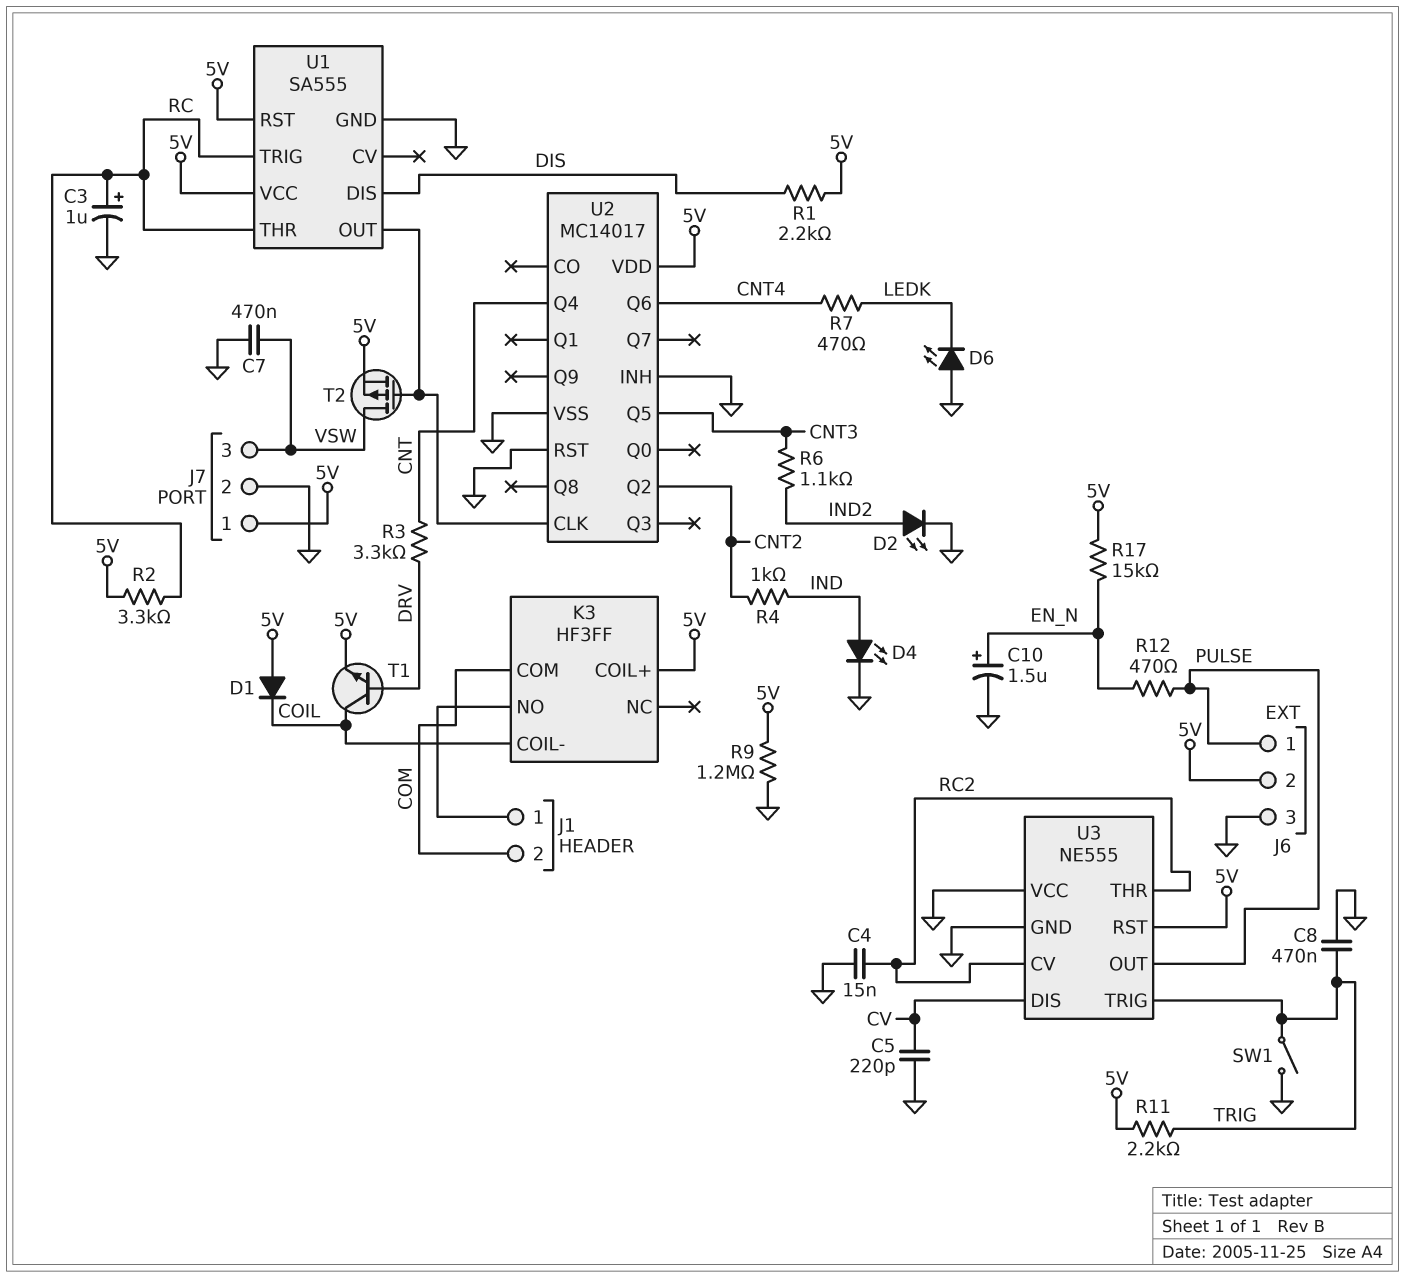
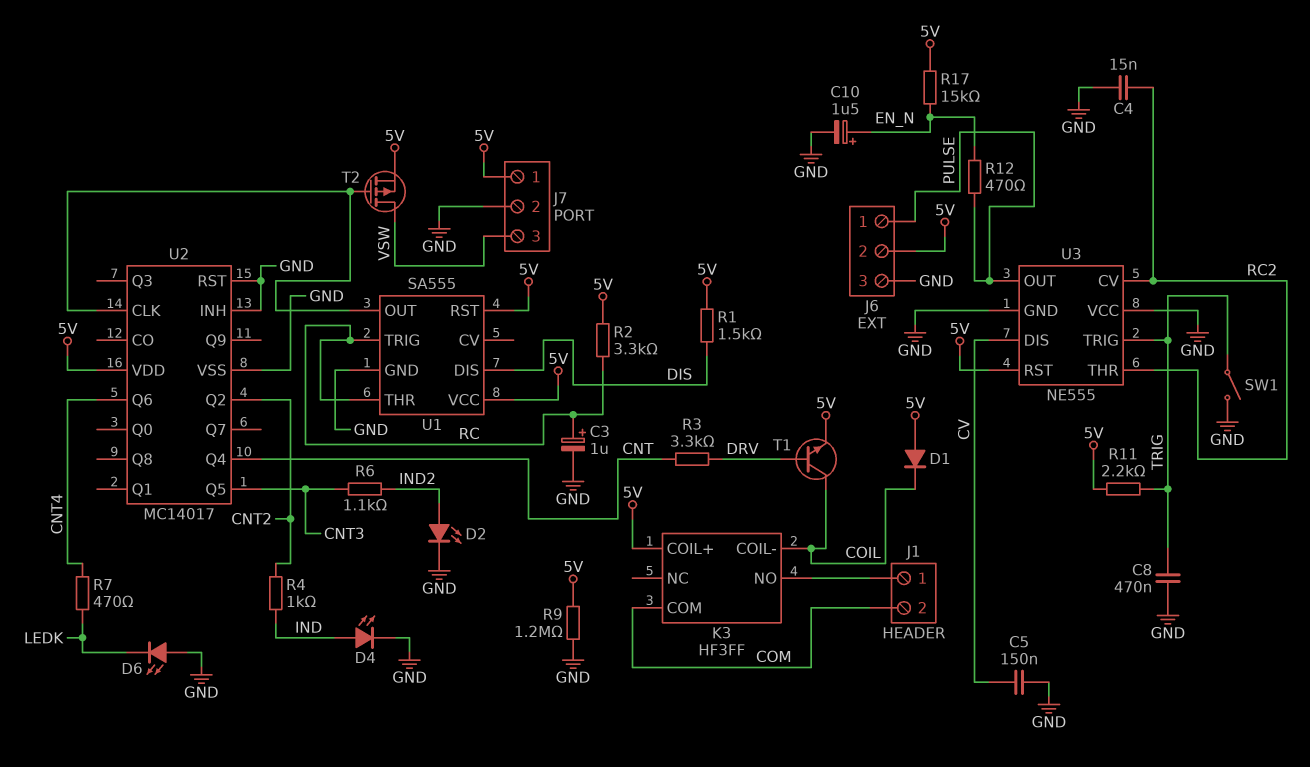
C5: 220pF (CV, GND) -> 150nF (CV, GND)
C7: 470nF (GND, VSW) -> none
R1: 2.2k (5V, DIS) -> 1.5k (5V, DIS)

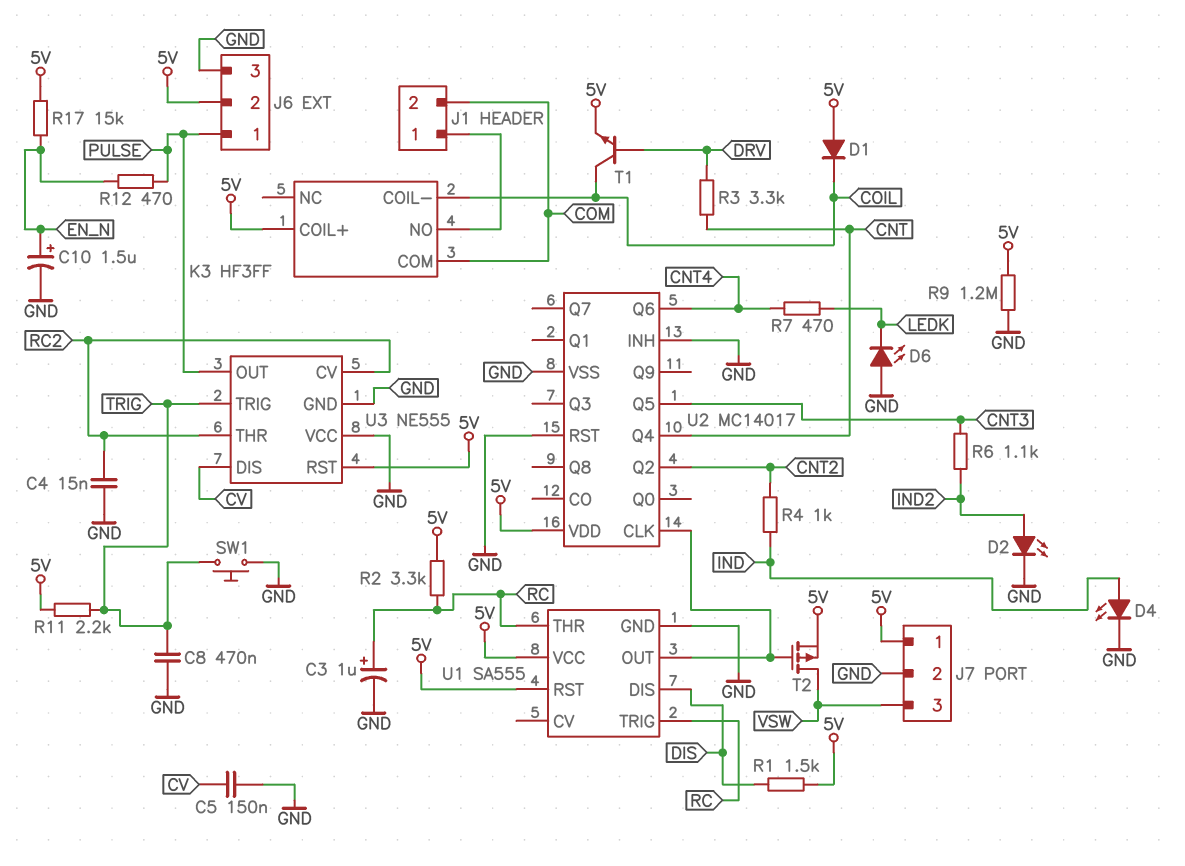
SW1: switch (GND, TRIG) -> button (GND, TRIG)

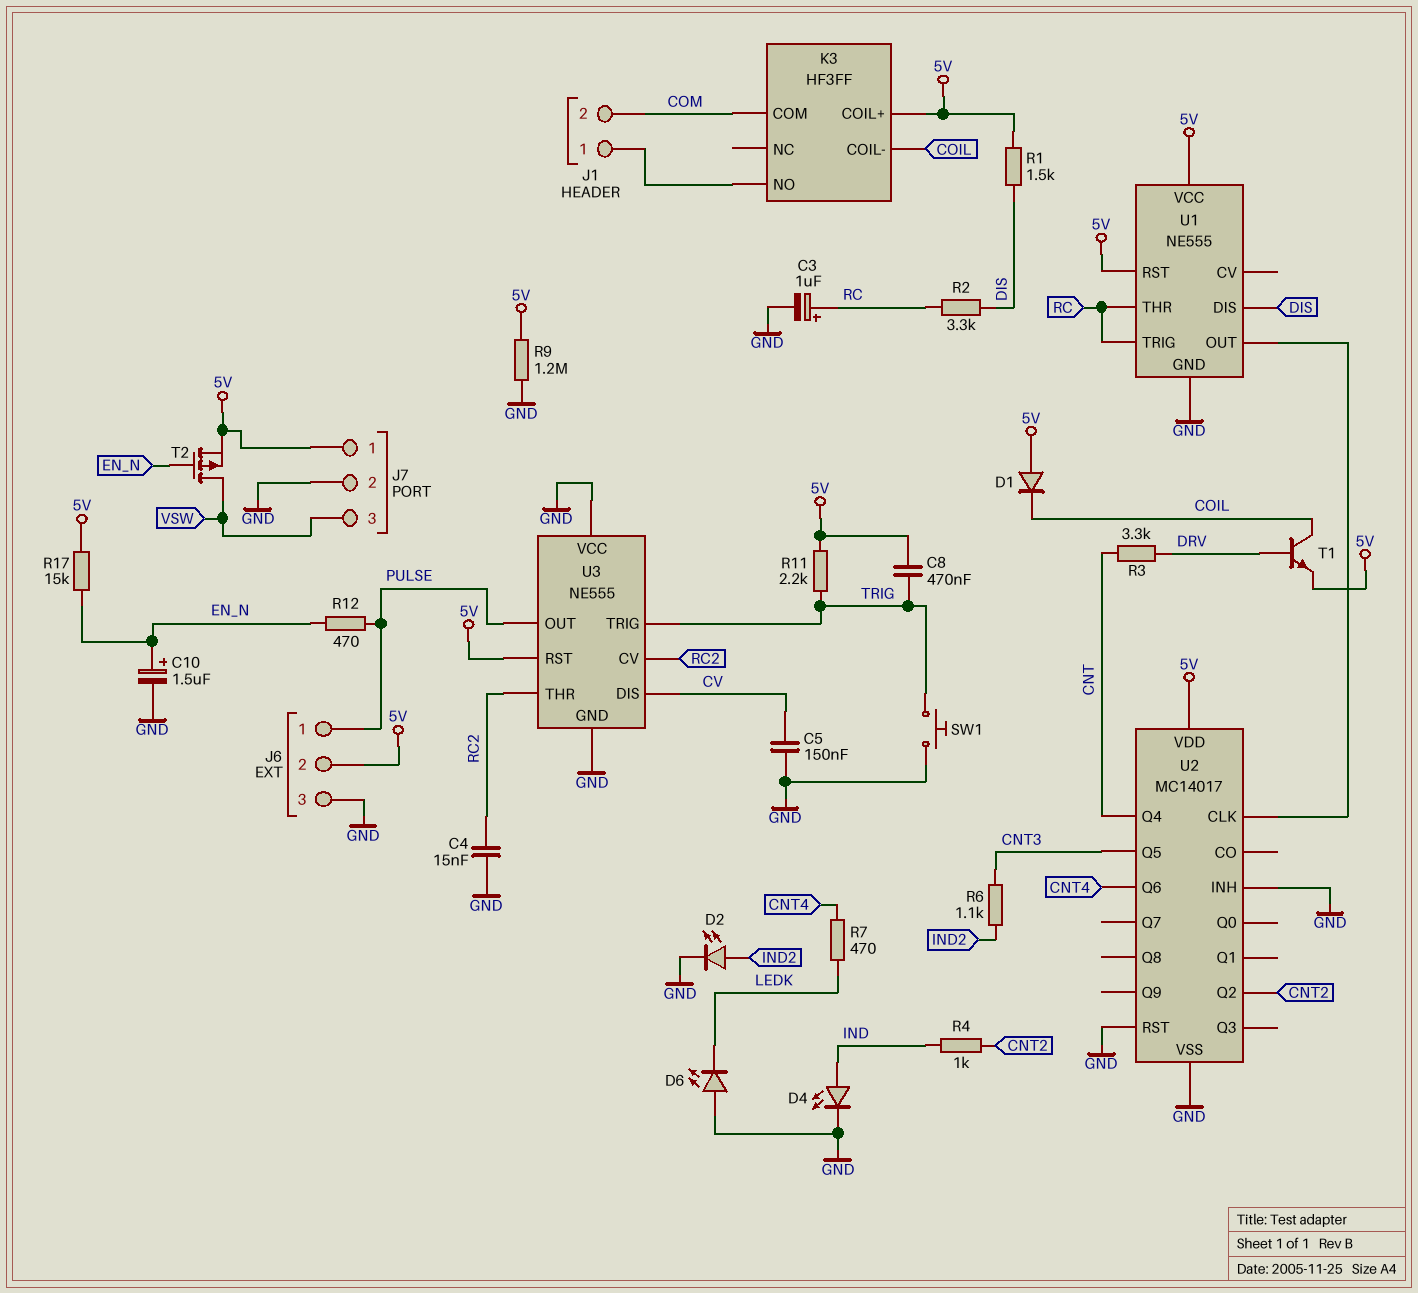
C8: 470nF (GND, TRIG) -> 470nF (5V, TRIG)
R2: 3.3k (5V, RC) -> 3.3k (DIS, RC)
T2: PMOS (G U1/OUT, D VSW, S 5V) -> PMOS (G EN_N, D VSW, S 5V)
U1: SA555 -> NE555

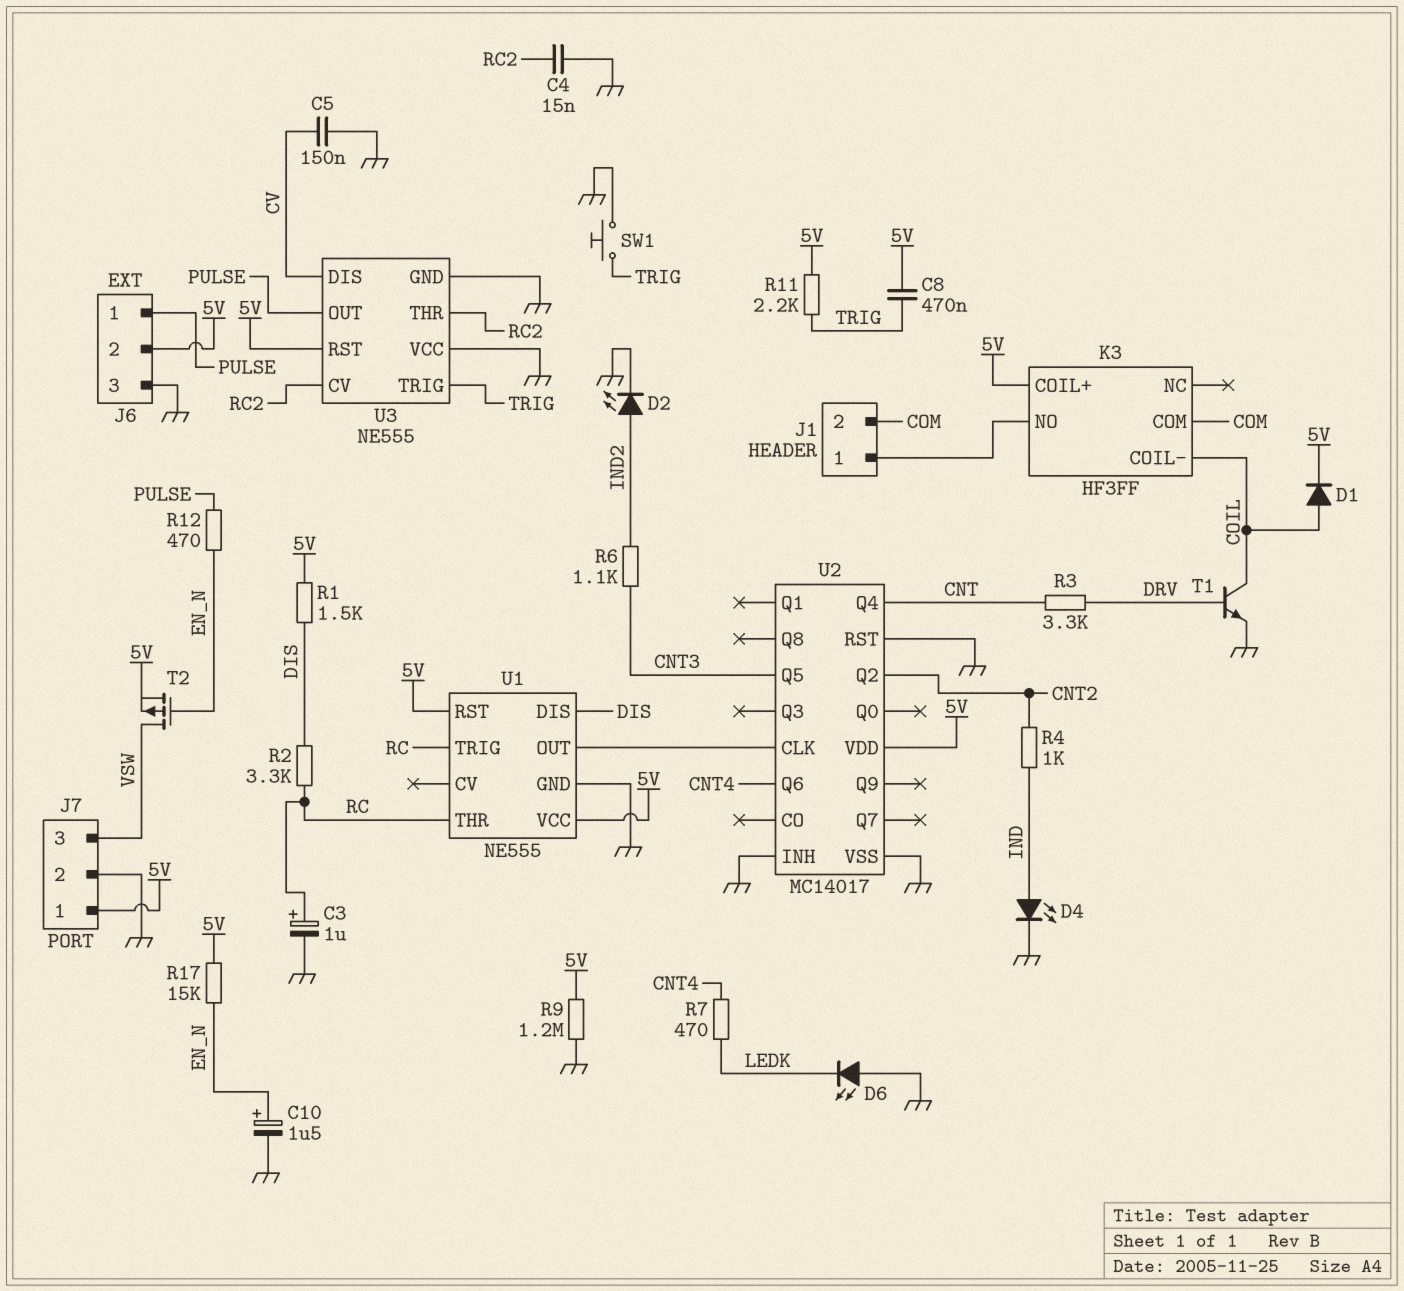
D1: diode (A 5V, K COIL) -> diode (A COIL, K 5V)
T1: NPN (B DRV, C COIL, E 5V) -> NPN (B DRV, C COIL, E GND)

